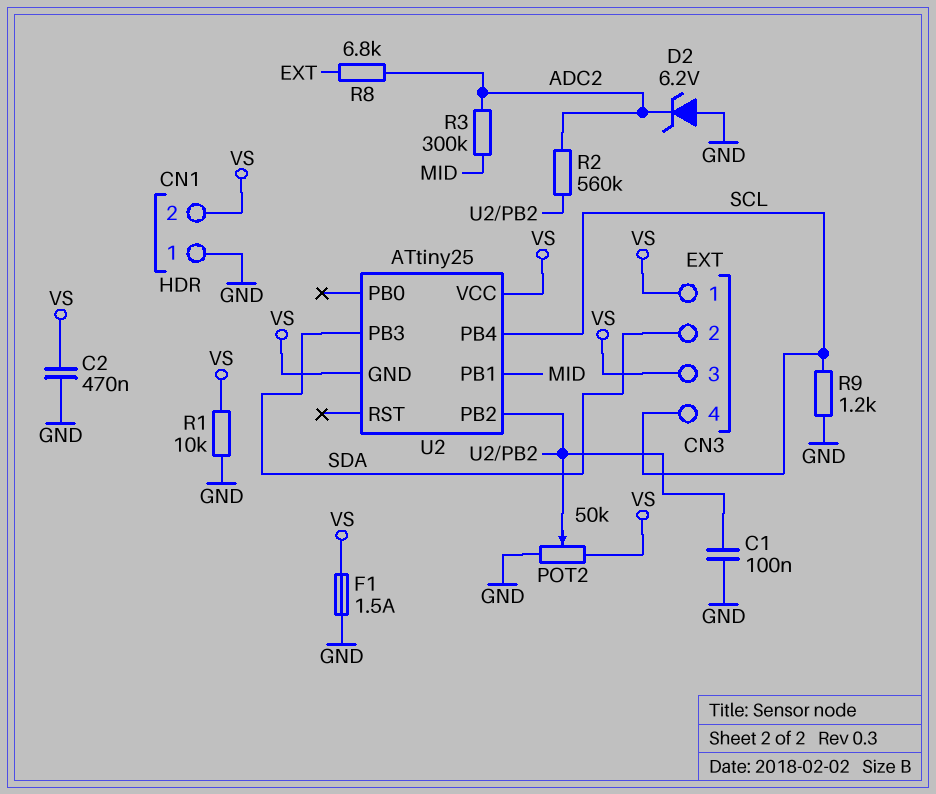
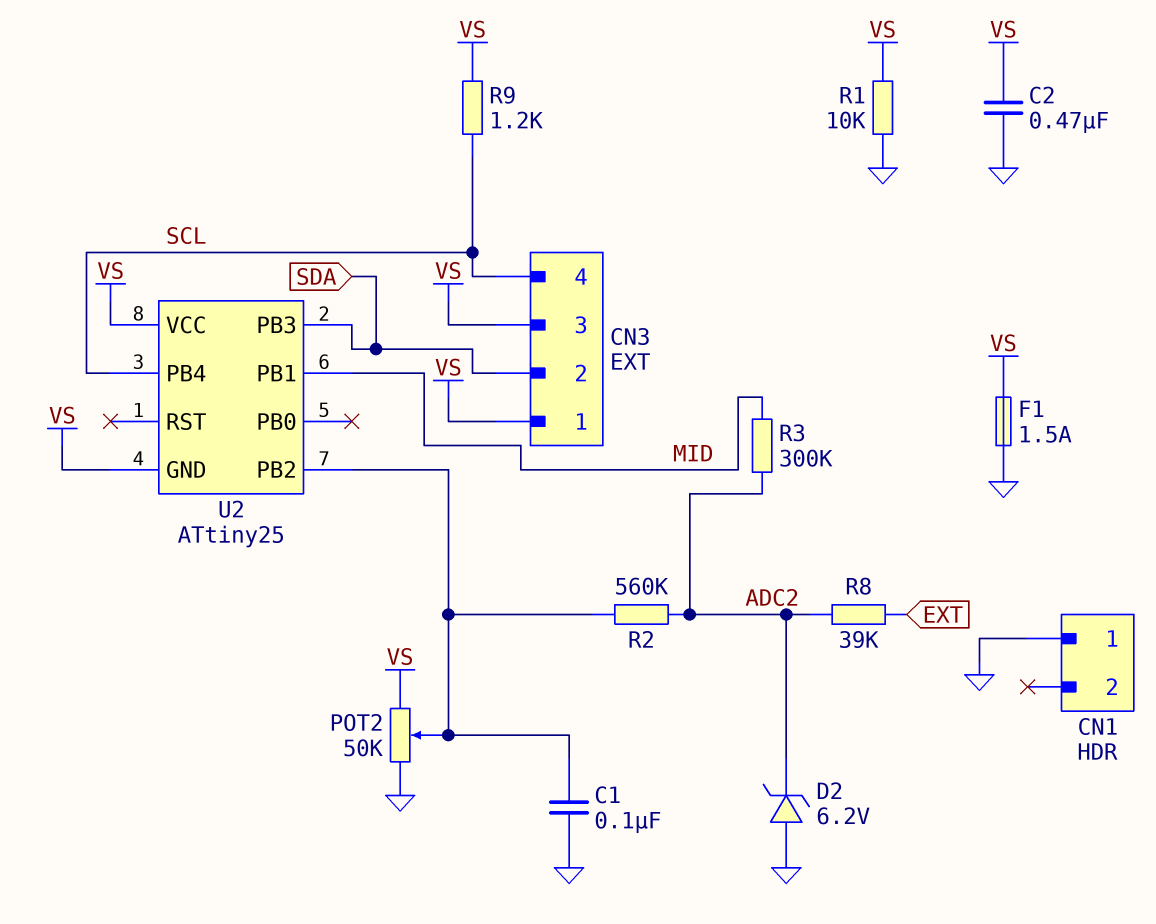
CN1 pin 2: VS -> none
R8: 6.8k (ADC2, EXT) -> 39k (ADC2, EXT)
R9: 1.2k (GND, SCL) -> 1.2k (SCL, VS)

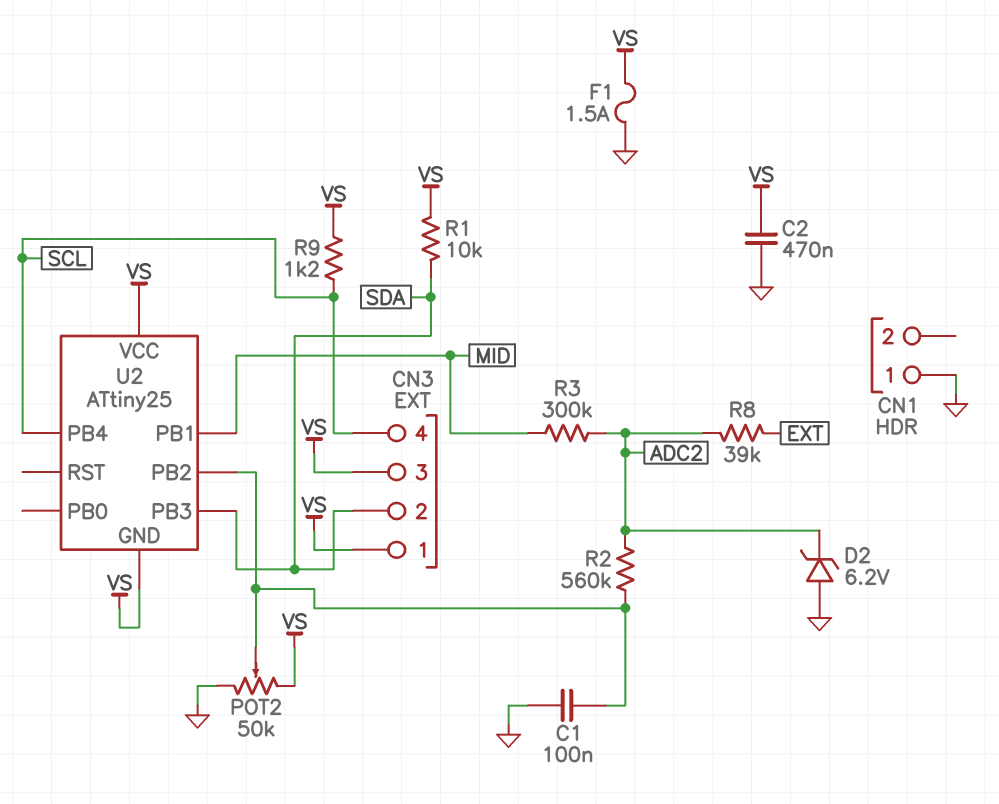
R1: 10k (GND, VS) -> 10k (SDA, VS)

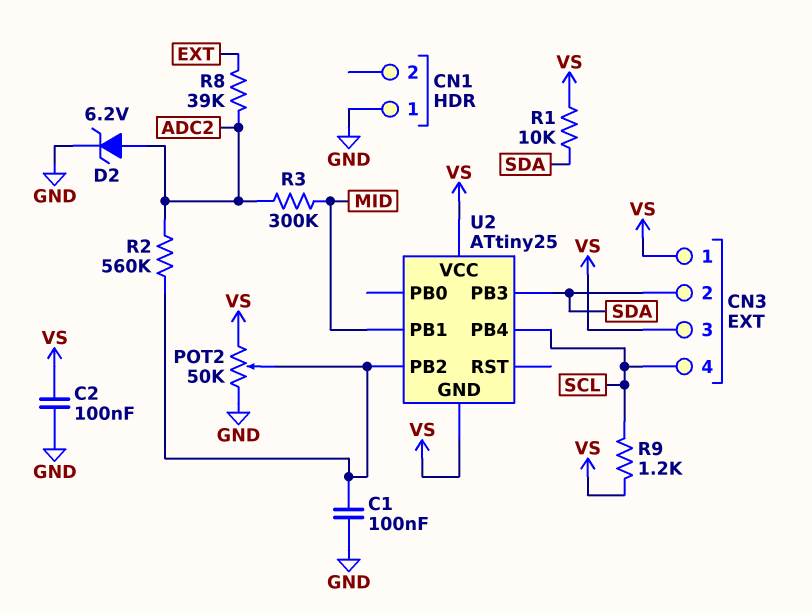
C2: 470nF (GND, VS) -> 100nF (GND, VS)
D2: zener 6.2V (A GND, K ADC2) -> zener 6.2V (A ADC2, K GND)
F1: 1.5A (GND, VS) -> none

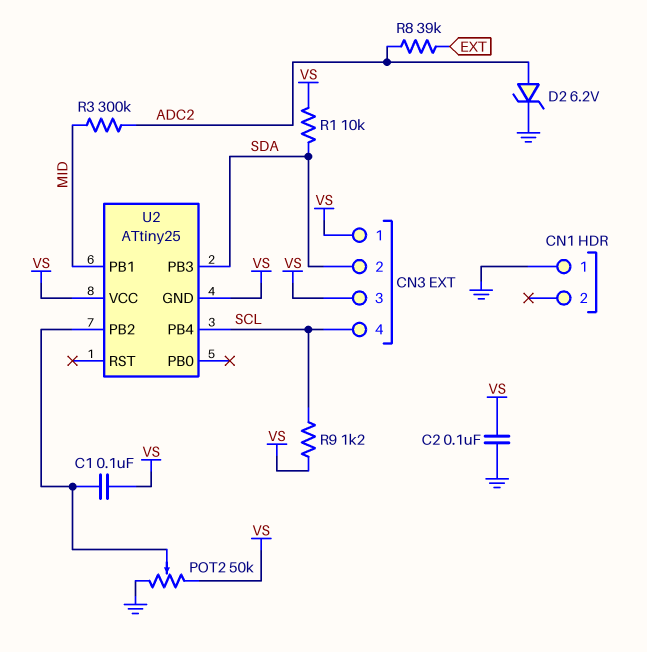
C1: 100nF (GND, U2/PB2) -> 100nF (U2/PB2, VS)
R2: 560k (ADC2, U2/PB2) -> none

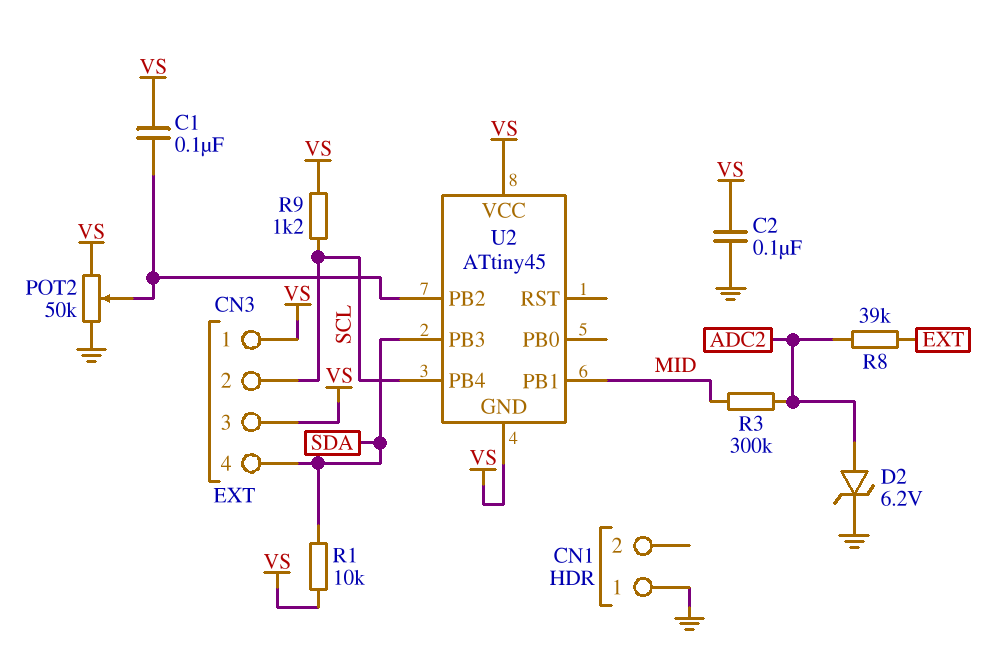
CN3 pin 2: SDA -> SCL
CN3 pin 4: SCL -> SDA
U2: ATtiny25 -> ATtiny45

